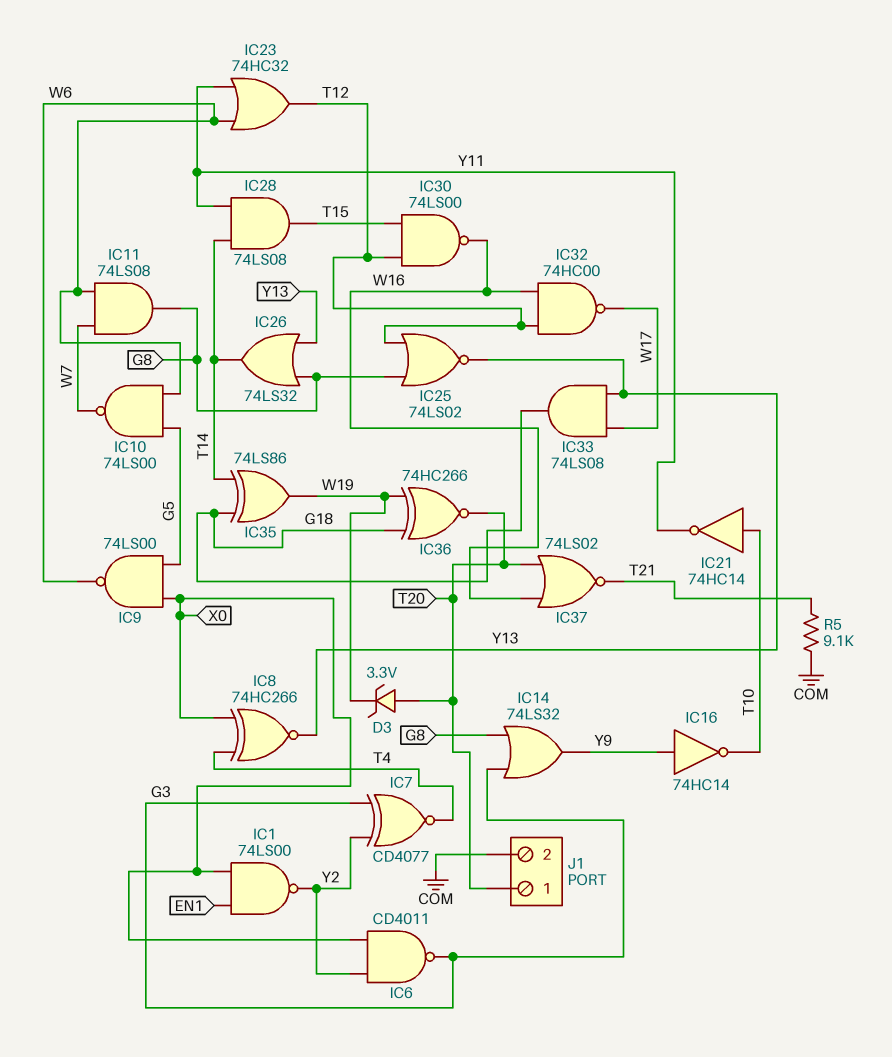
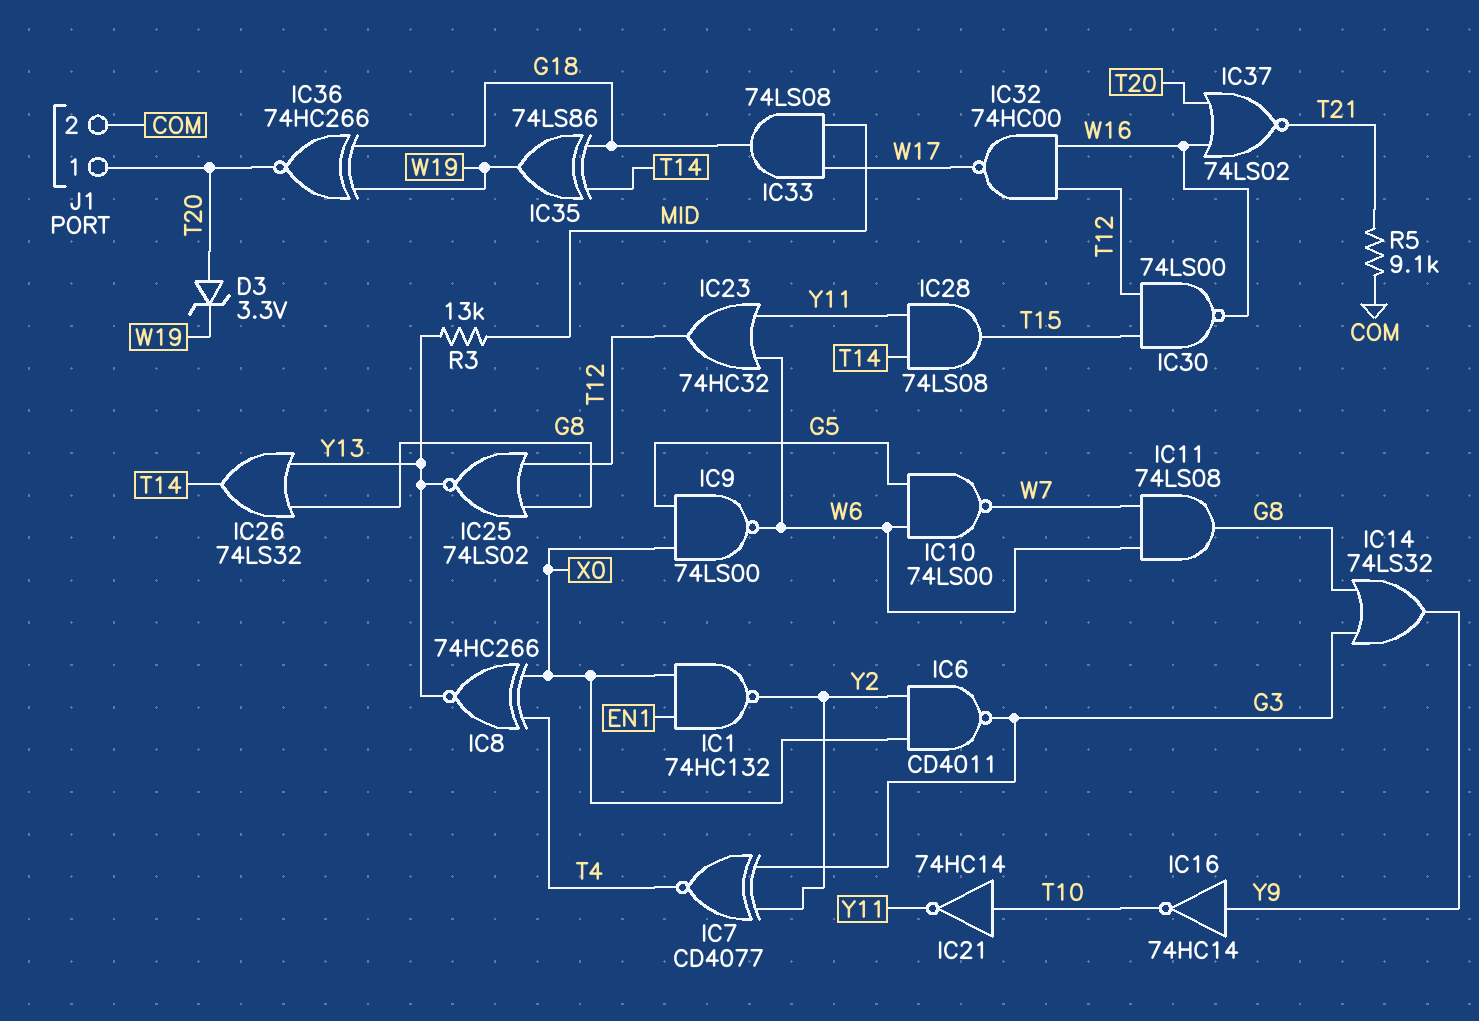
IC1: NAND 74LS00 (in EN1, in X0, out Y2) -> NAND 74HC132 (in EN1, in X0, out Y2)
IC33: AND 74LS08 (in W17, in Y13, out G18) -> AND 74LS08 (in MID, in W17, out G18)
R3: none -> 13k (MID, Y13)

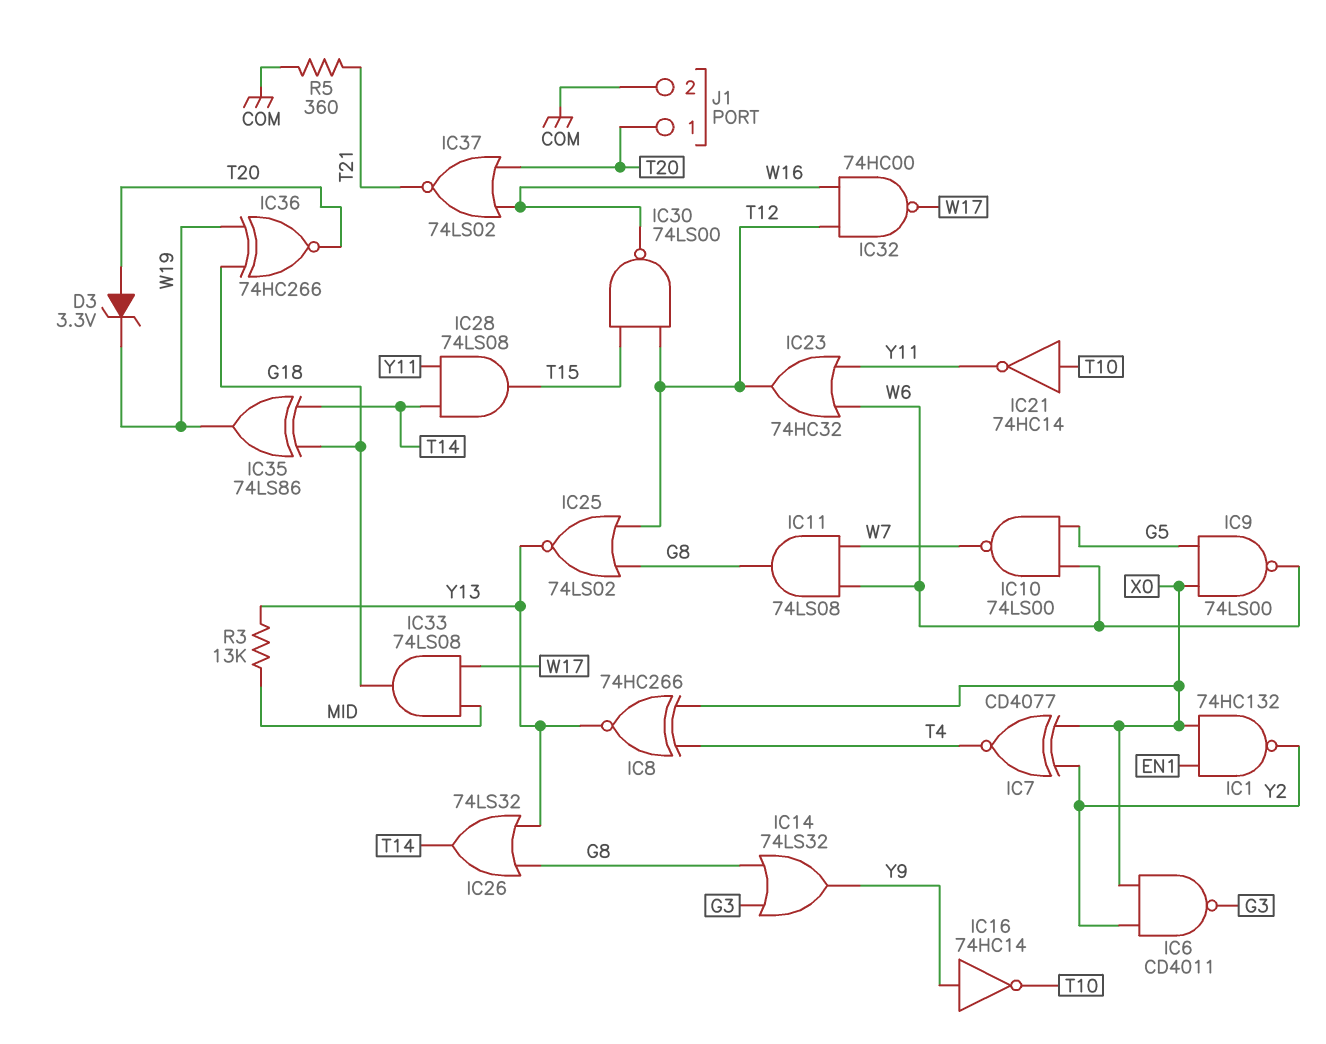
IC7: XNOR CD4077 (in G3, in Y2, out T4) -> XNOR CD4077 (in X0, in Y2, out T4)
R5: 9.1k (COM, T21) -> 360 (COM, T21)

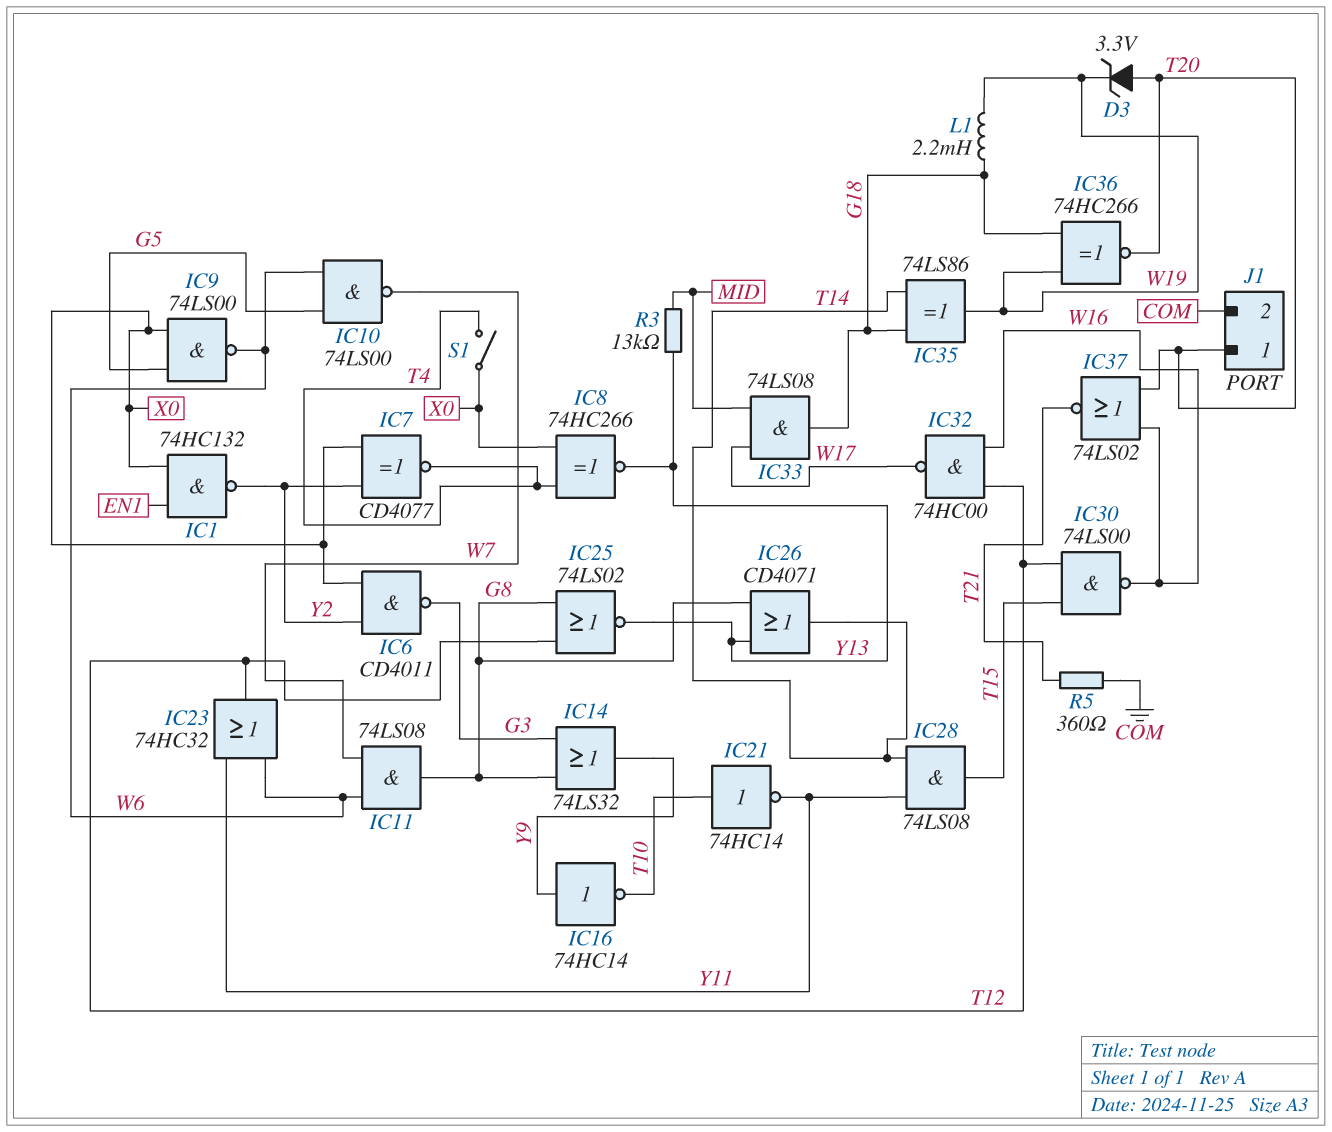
IC26: OR 74LS32 (in G8, in Y13, out T14) -> OR CD4071 (in G8, in Y13, out T14)
L1: none -> 2.2mH (G18, W19)
S1: none -> switch (T4, X0)

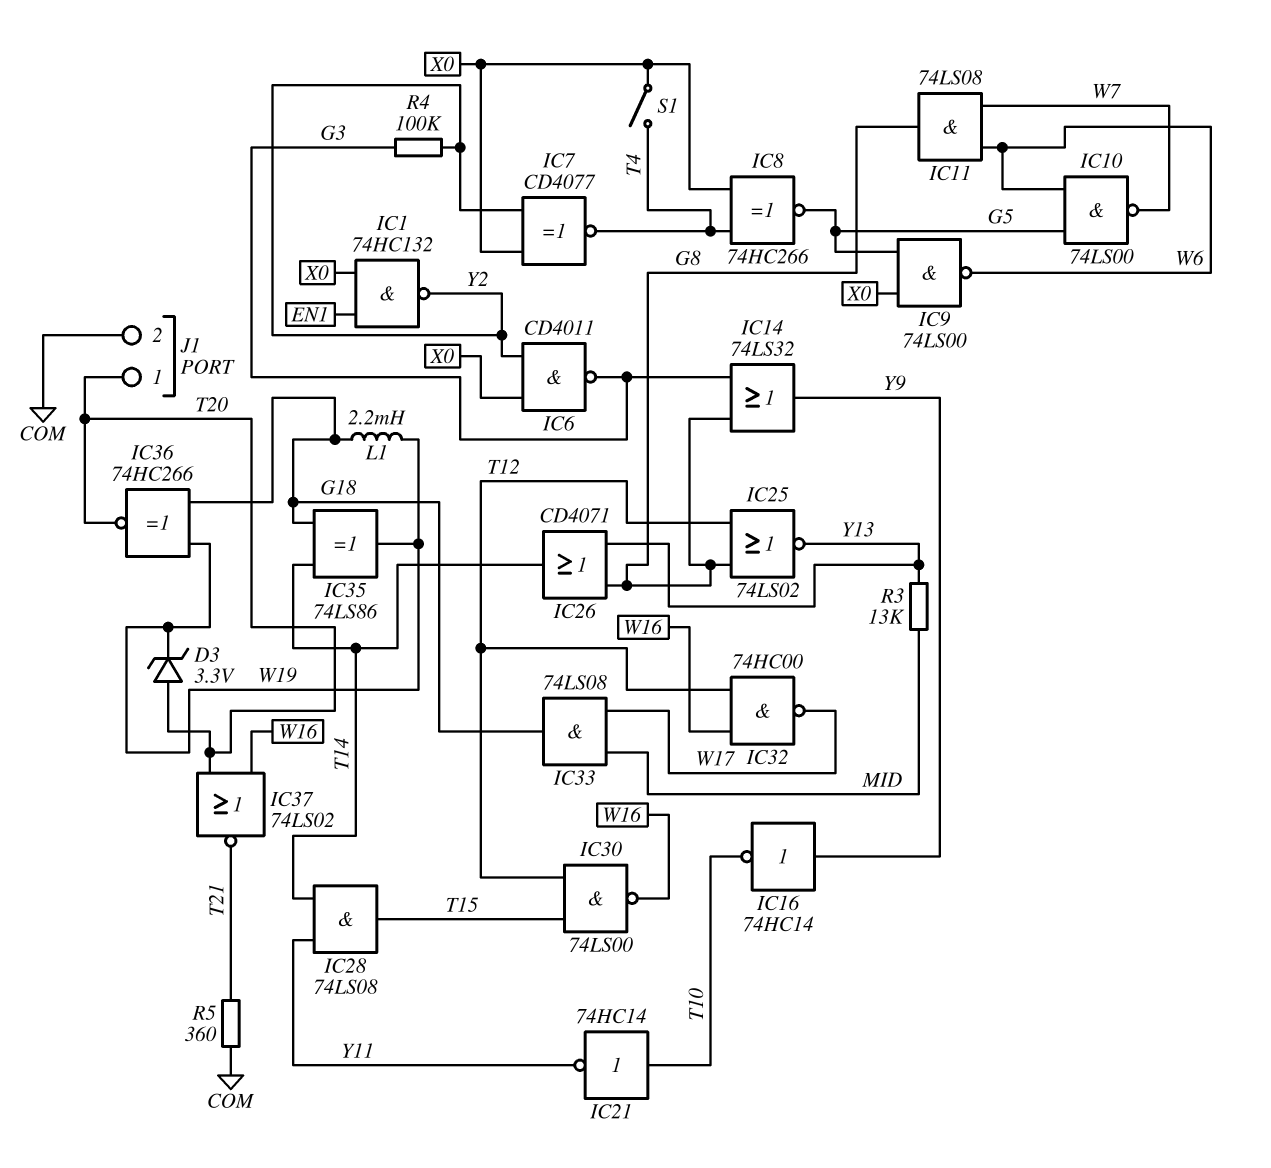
IC8: XNOR 74HC266 (in T4, in X0, out Y13) -> XNOR 74HC266 (in T4, in X0, out G5)
IC23: OR 74HC32 (in W6, in Y11, out T12) -> none
R4: none -> 100k (G3, Y2)

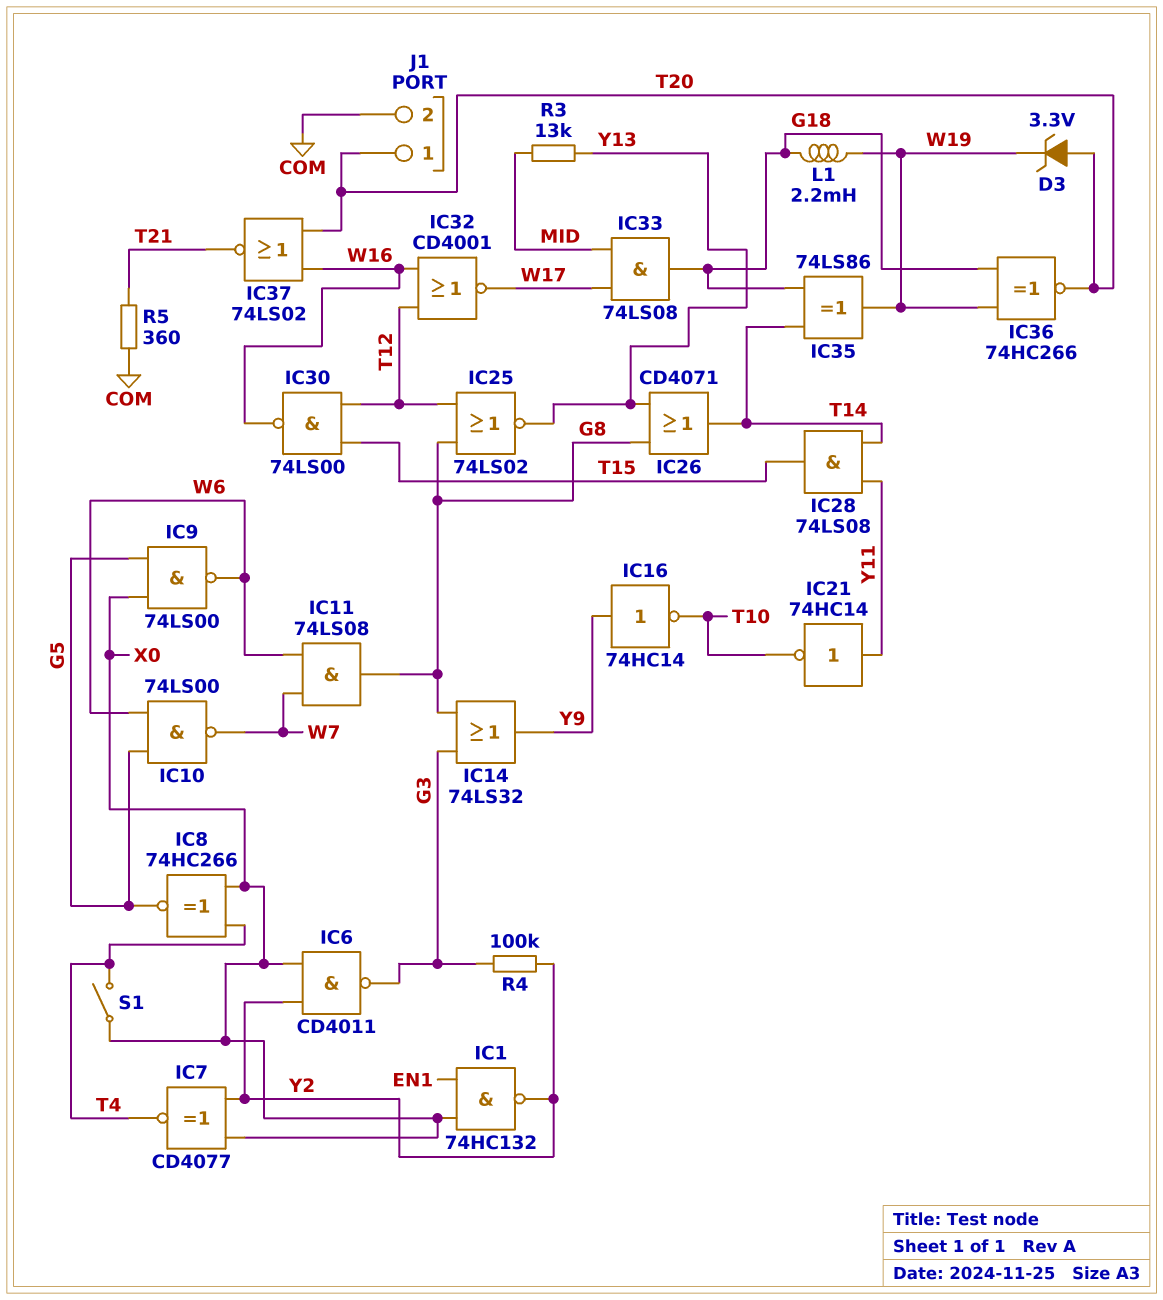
IC21: NOT 74HC14 (in T10, out Y11) -> NOT 74HC14 (in Y11, out T10)
IC32: NAND 74HC00 (in T12, in W16, out W17) -> NOR CD4001 (in T12, in W16, out W17)

